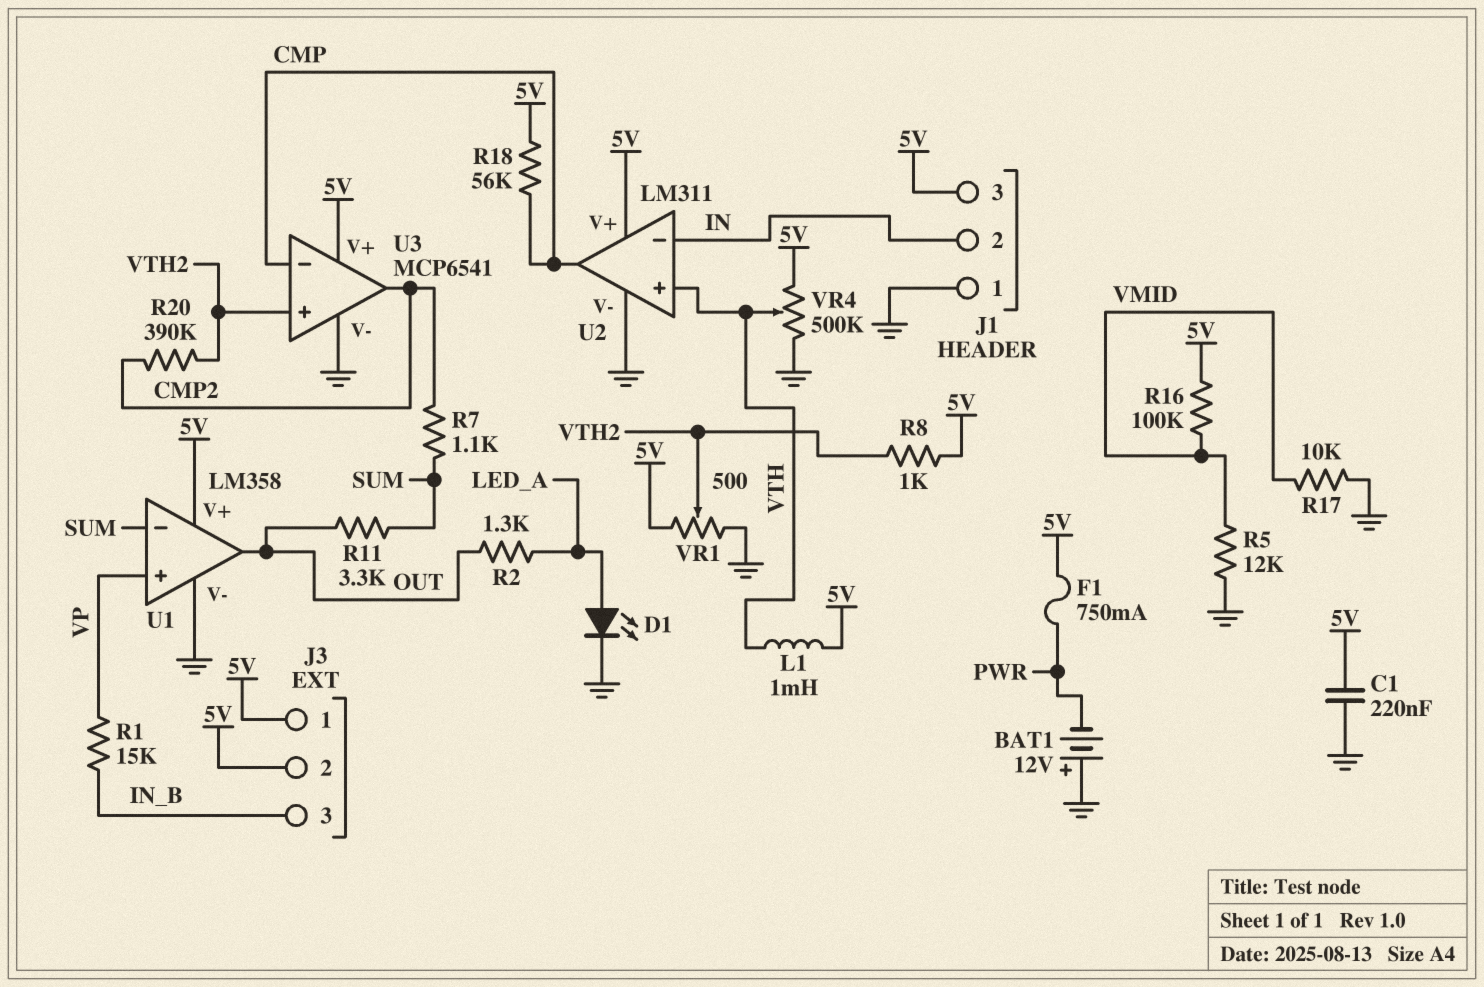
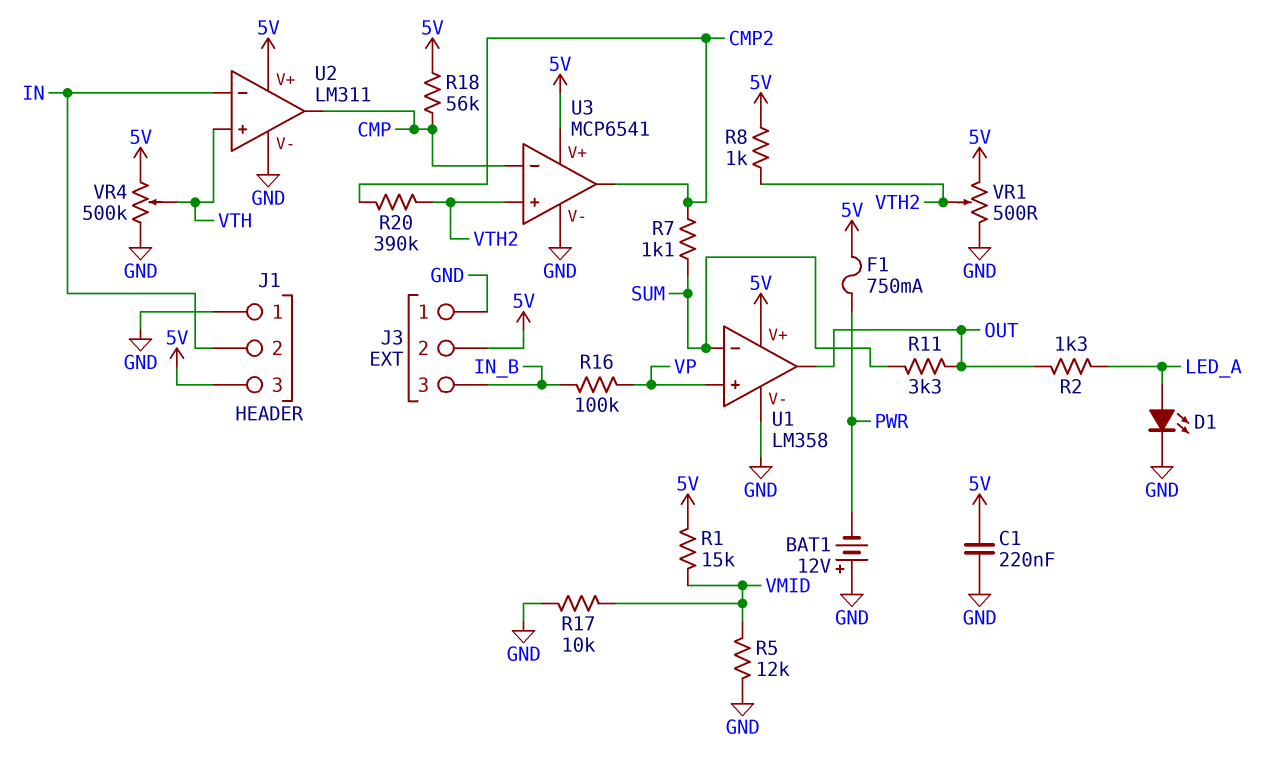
J3 pin 1: 5V -> GND
L1: 1mH (5V, VTH) -> none
R1: 15k (IN_B, VP) -> 15k (5V, VMID)
R16: 100k (5V, VMID) -> 100k (IN_B, VP)

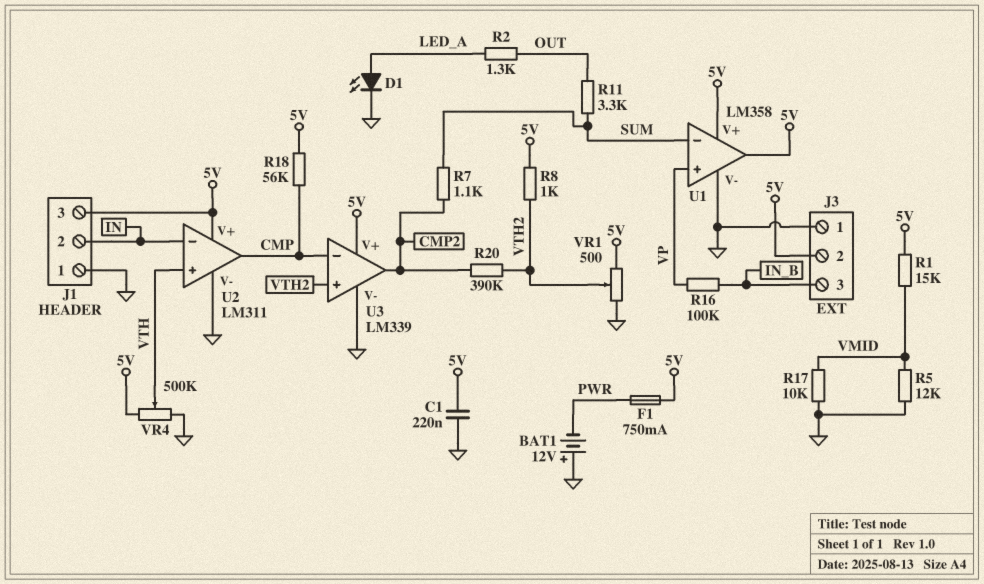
U1 pin out: OUT -> 5V
U3: MCP6541 -> LM339

